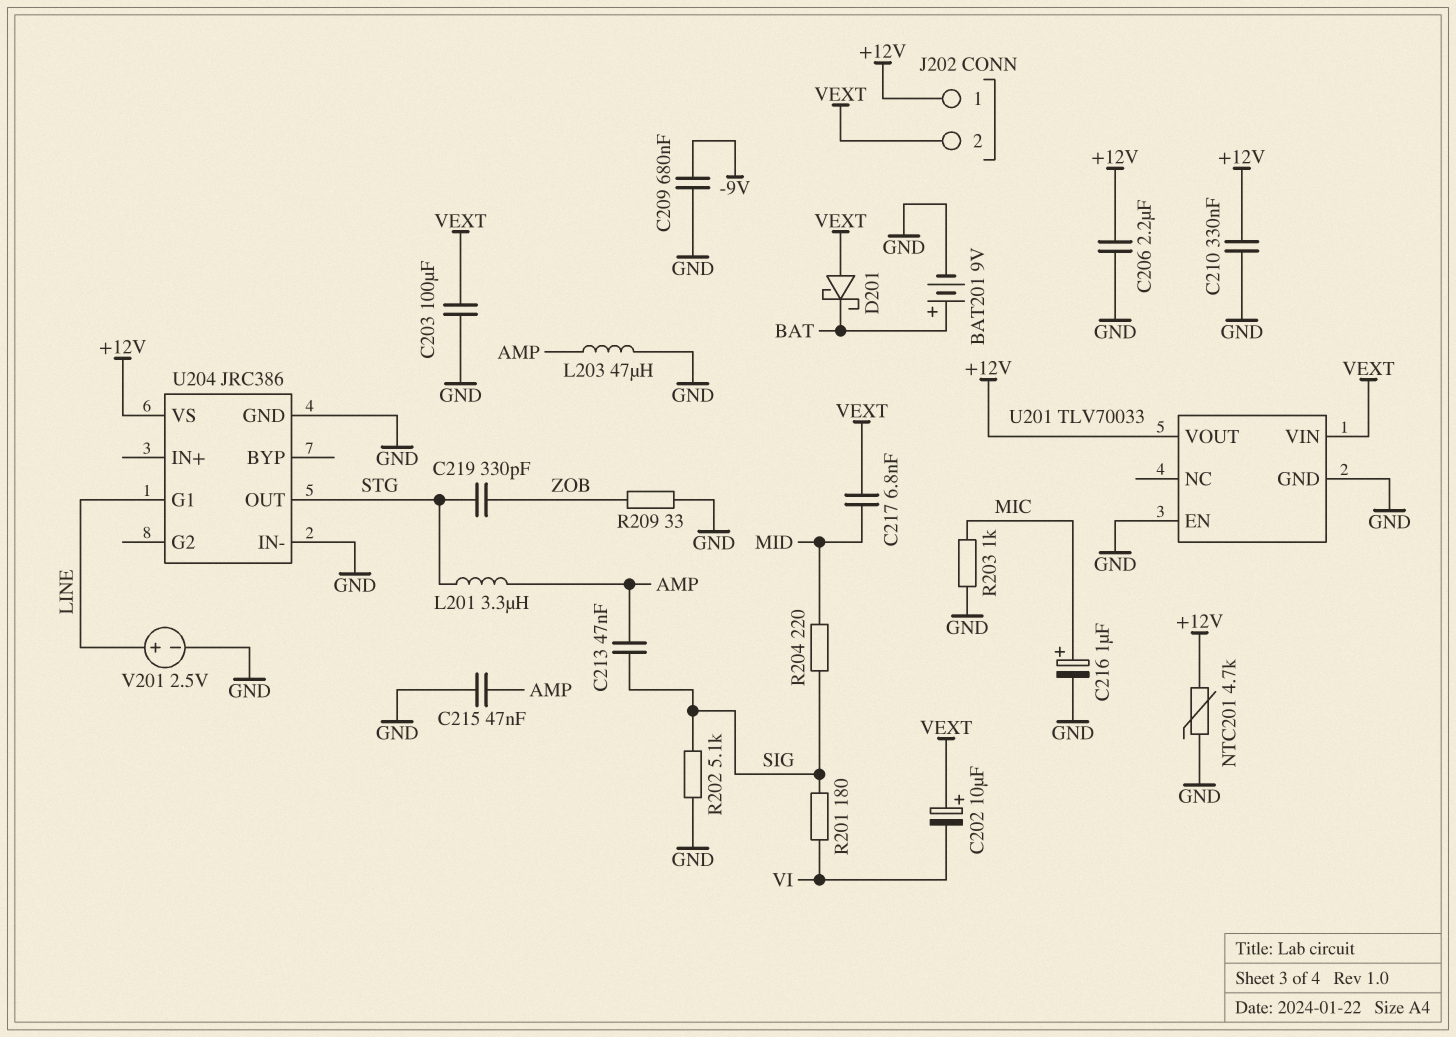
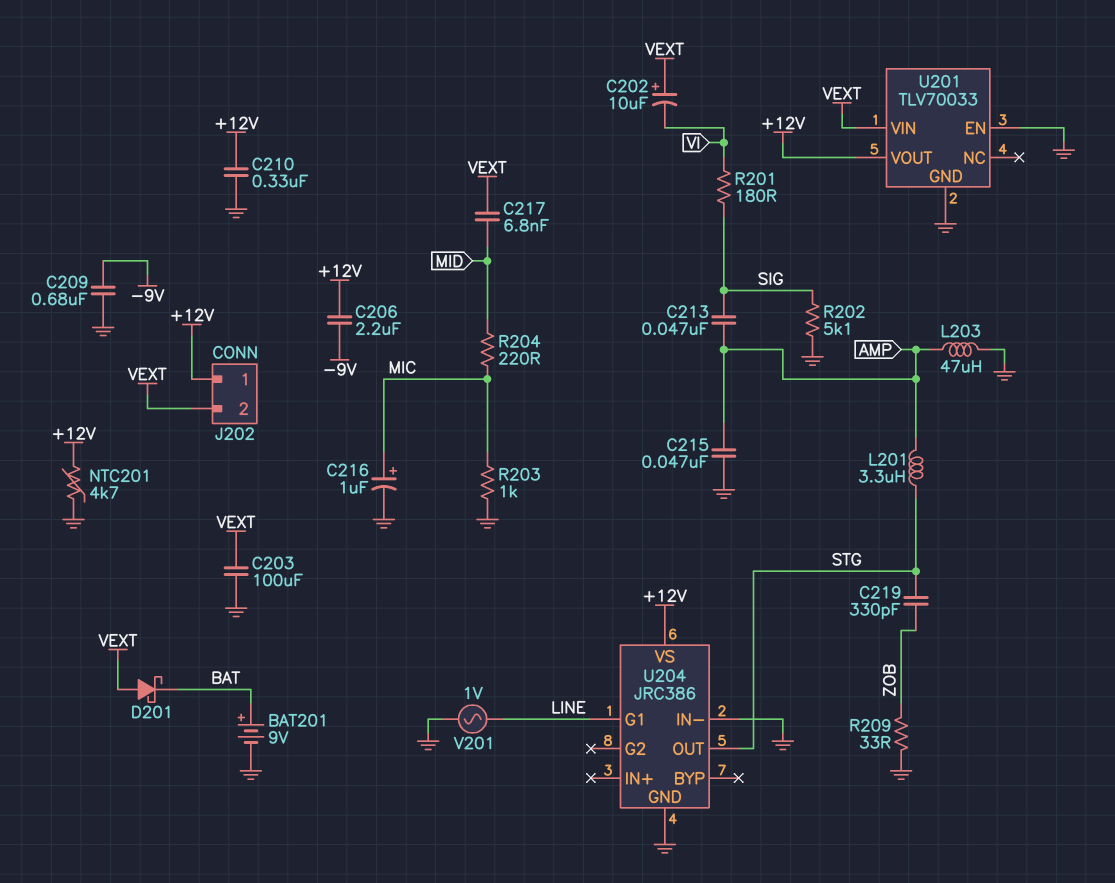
C206: 2.2uF (+12V, GND) -> 2.2uF (+12V, -9V)
R204: 220 (MID, SIG) -> 220 (MIC, MID)
V201: 2.5V (plus LINE, minus GND) -> AC 1V (GND, LINE)

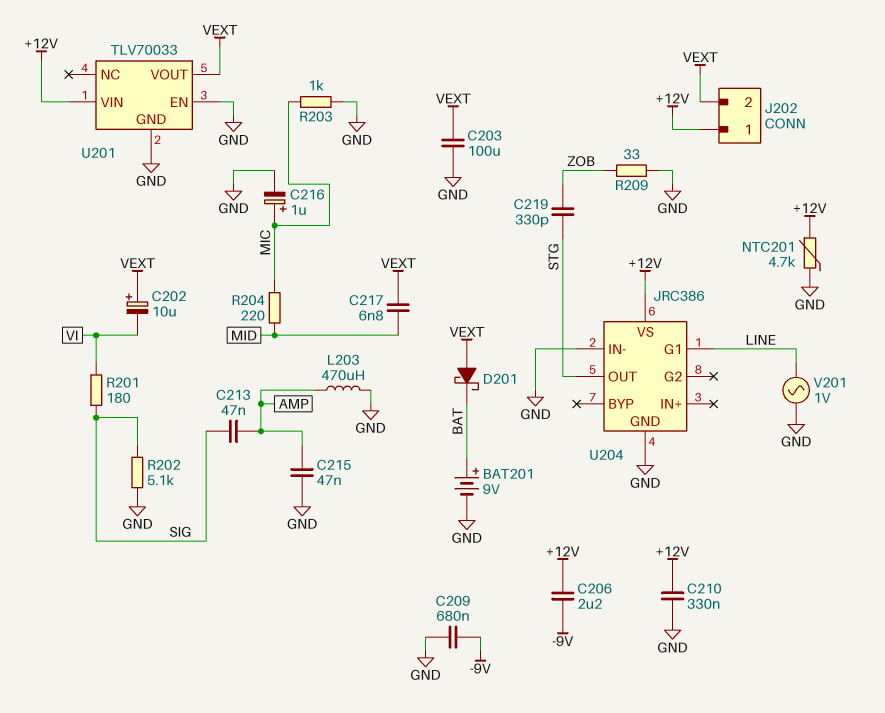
L201: 3.3uH (AMP, STG) -> none
L203: 47uH (AMP, GND) -> 470uH (AMP, GND)
U201 pin VIN: VEXT -> +12V
U201 pin VOUT: +12V -> VEXT

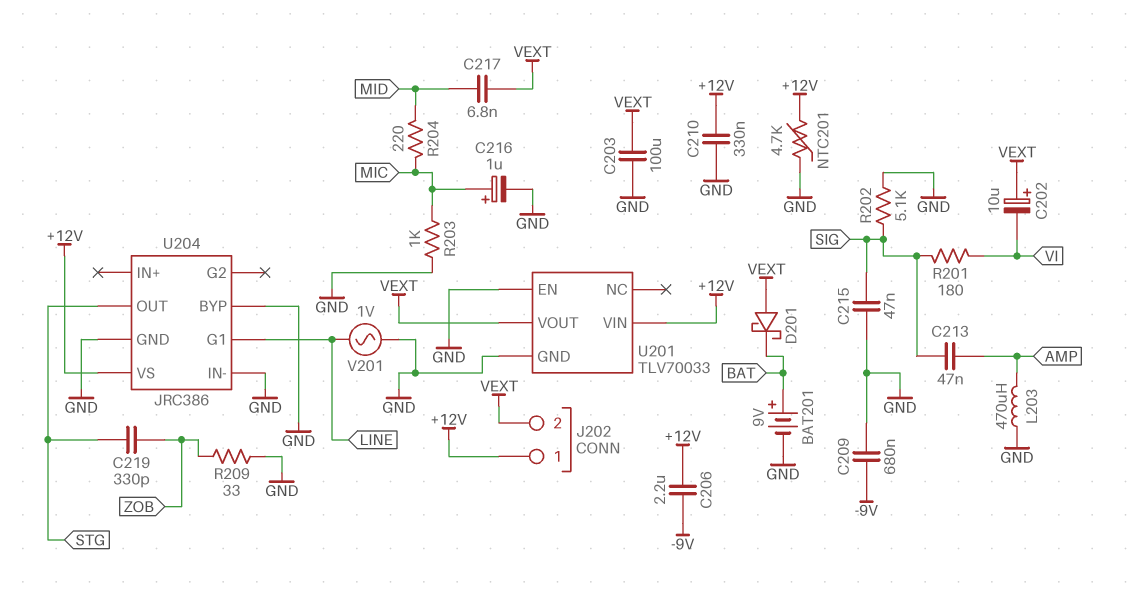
C215: 47nF (AMP, GND) -> 47nF (GND, SIG)
U204 pin BYP: none -> GND

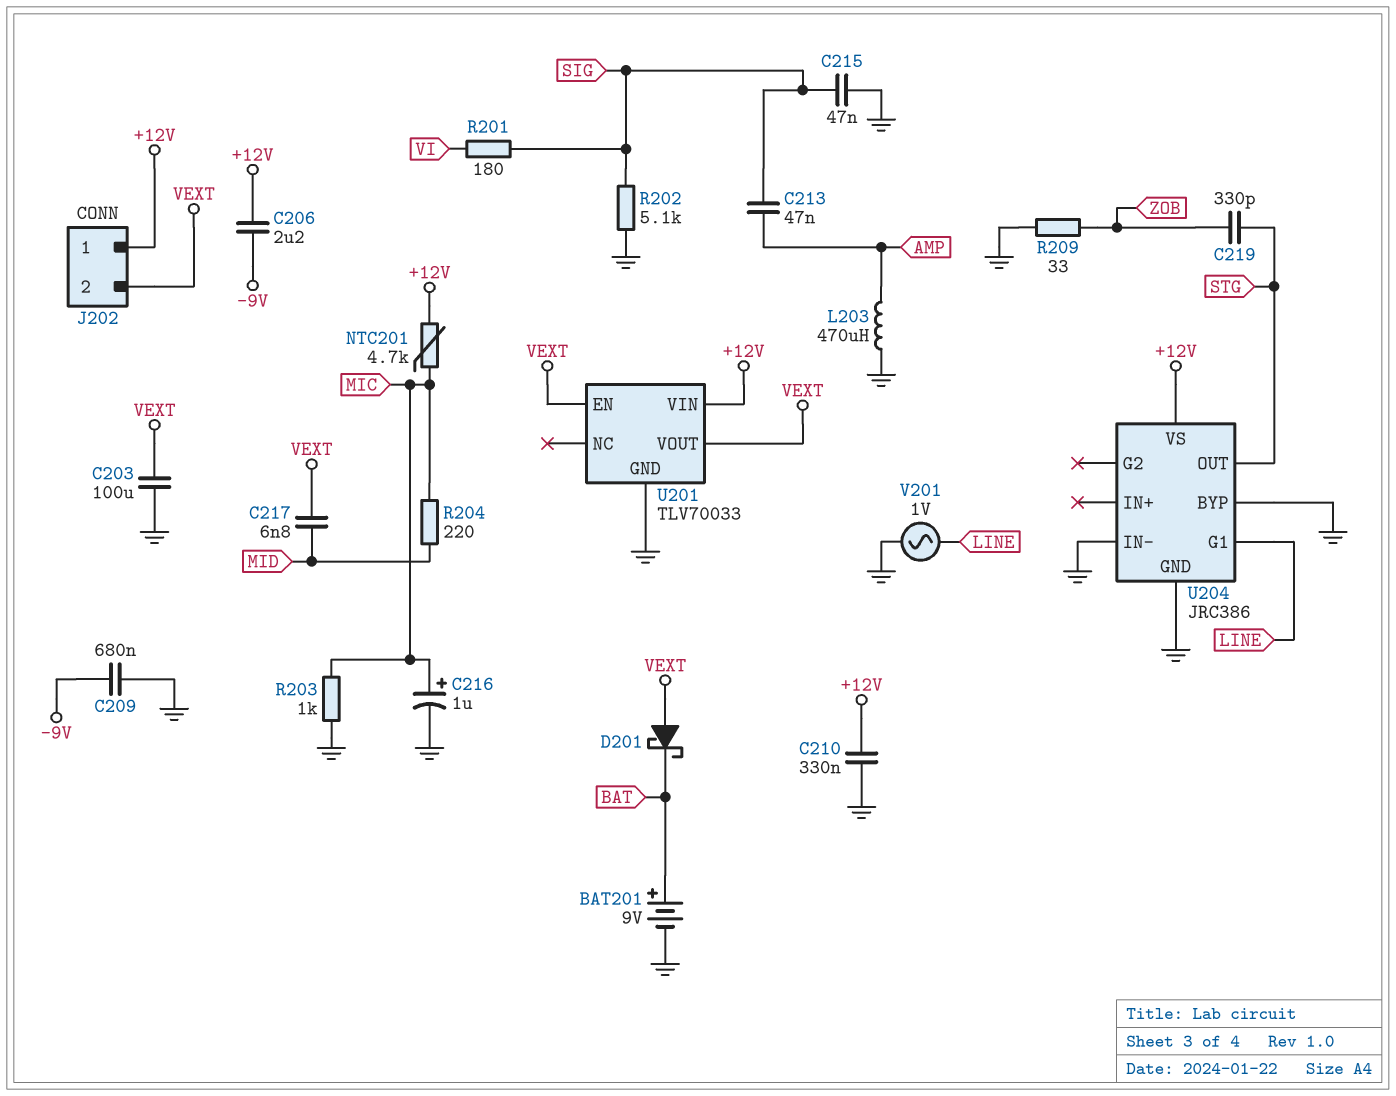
C202: 10uF (plus VEXT, minus VI) -> none
NTC201: 4.7k (+12V, GND) -> 4.7k (+12V, MIC)
U201 pin EN: GND -> VEXT

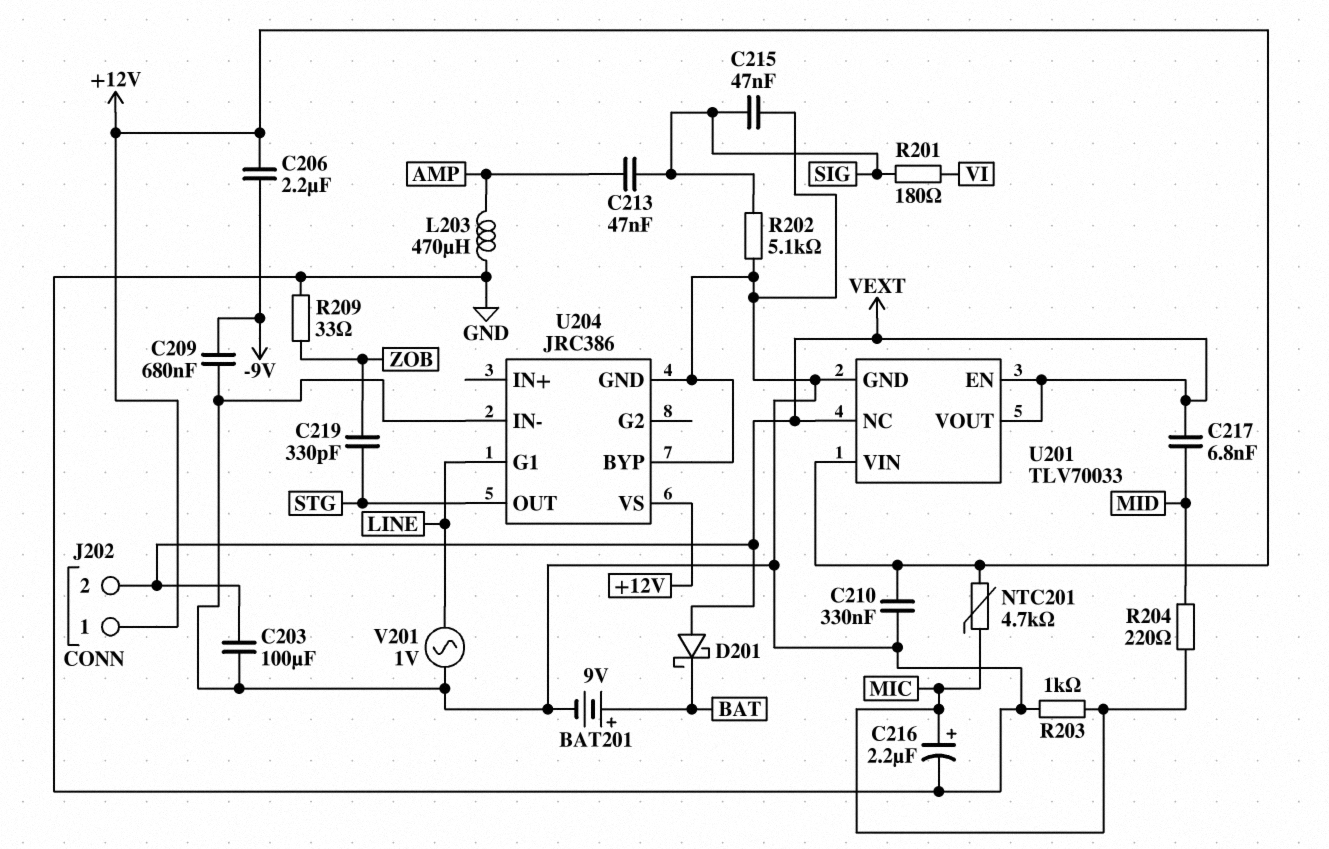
C216: 1uF (plus MIC, minus GND) -> 2.2uF (plus MIC, minus GND)
U201 pin NC: none -> VEXT

